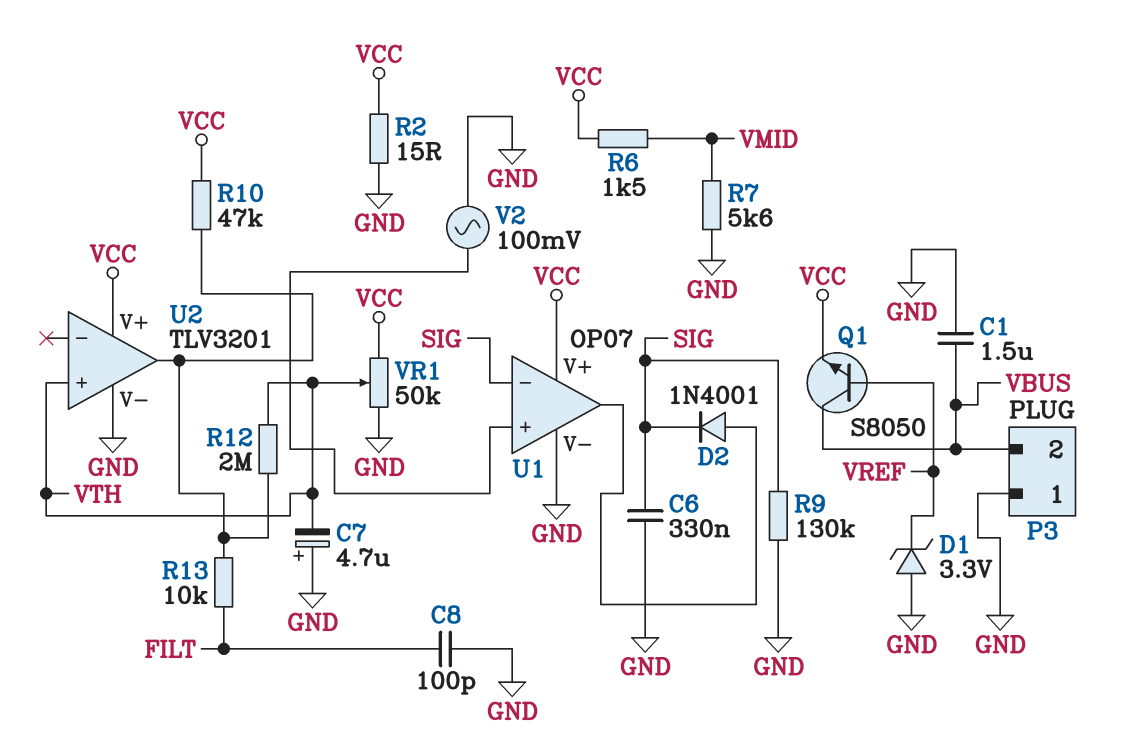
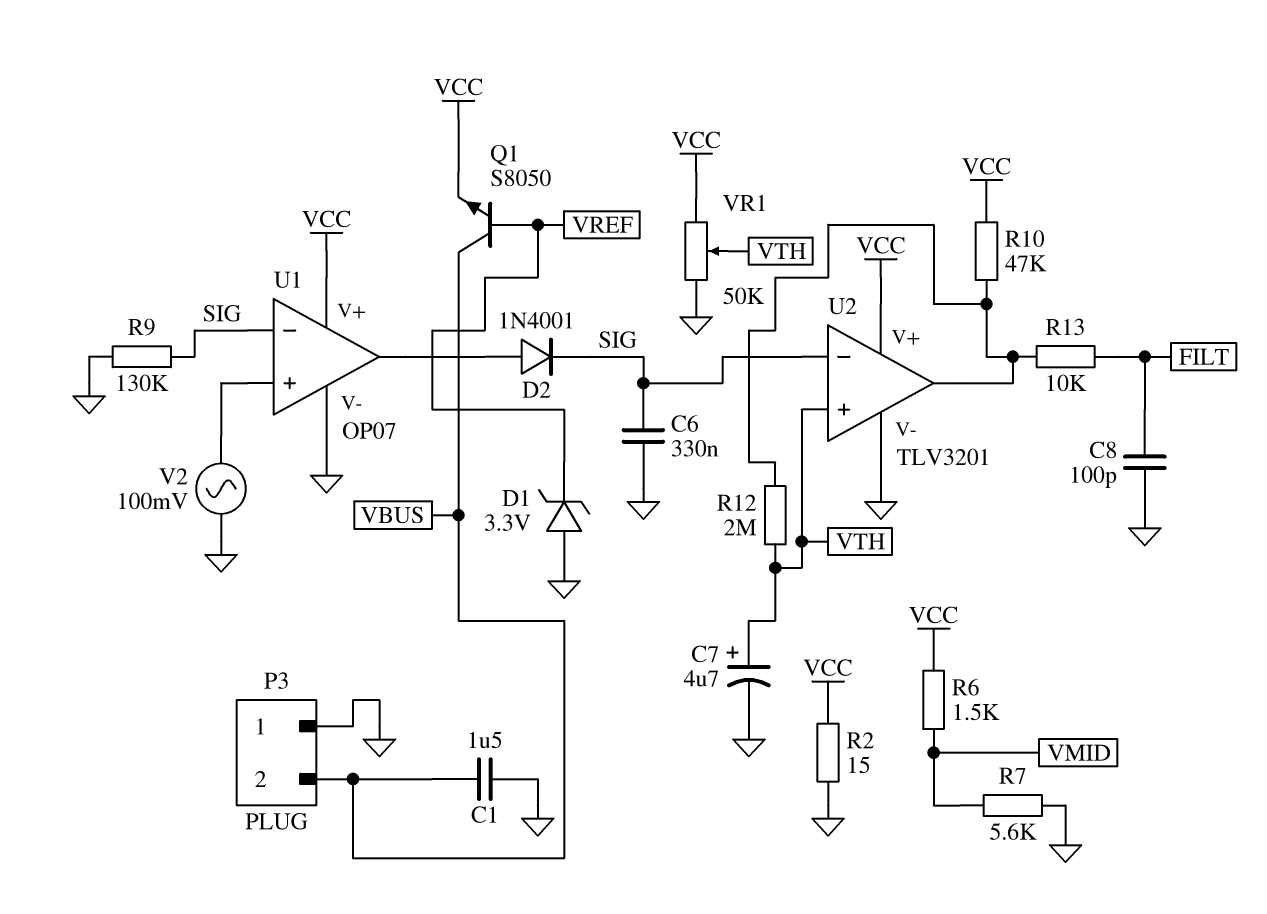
C7: 4.7uF (plus GND, minus VTH) -> 4.7uF (plus VTH, minus GND)
U2 pin in-: none -> SIG

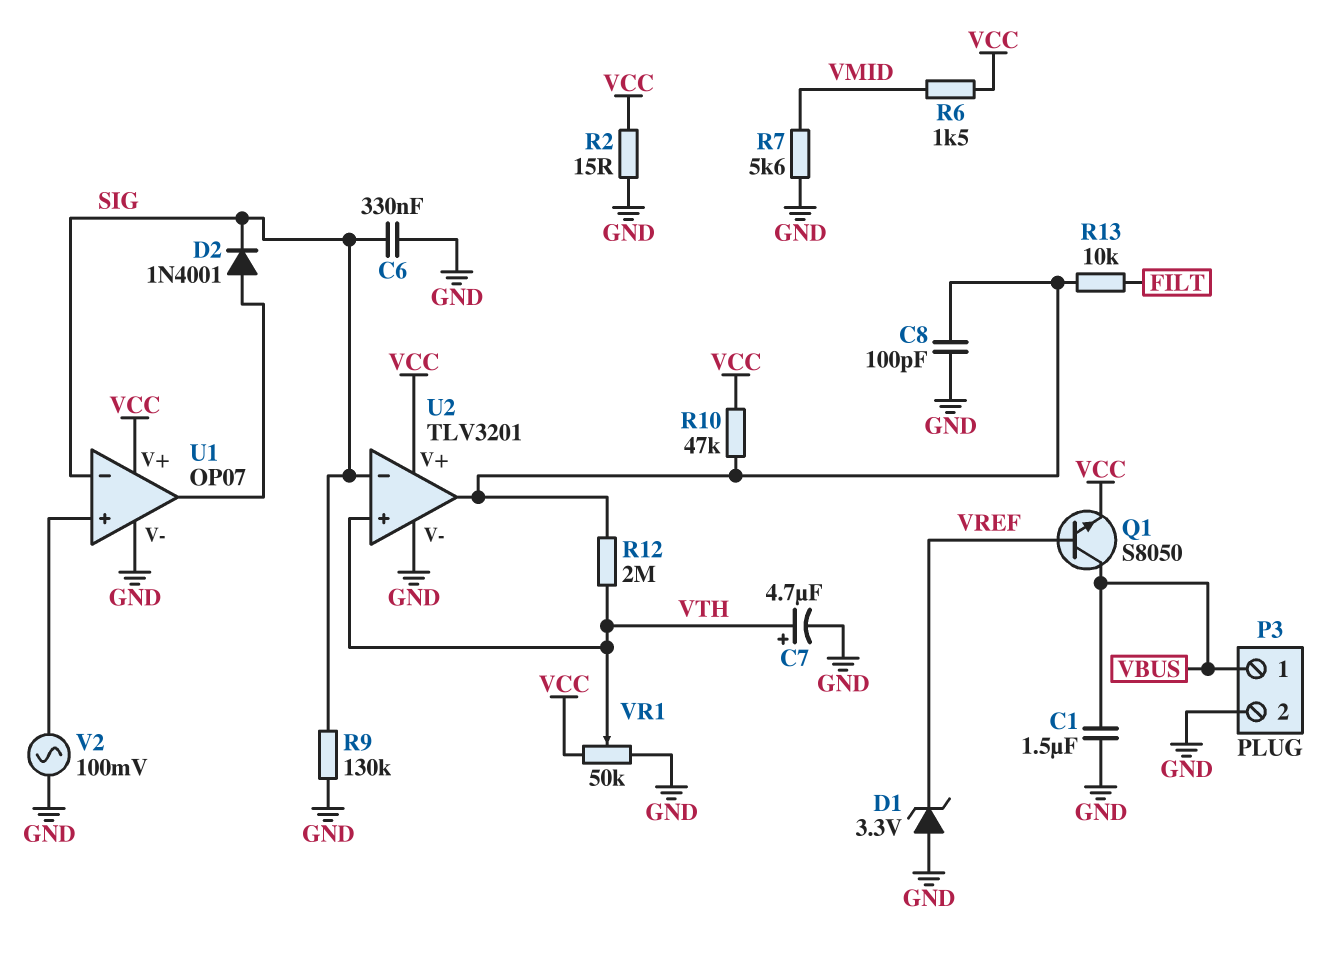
C8: 100pF (FILT, GND) -> 100pF (GND, U2/out)
P3 pin 1: GND -> VBUS
P3 pin 2: VBUS -> GND

